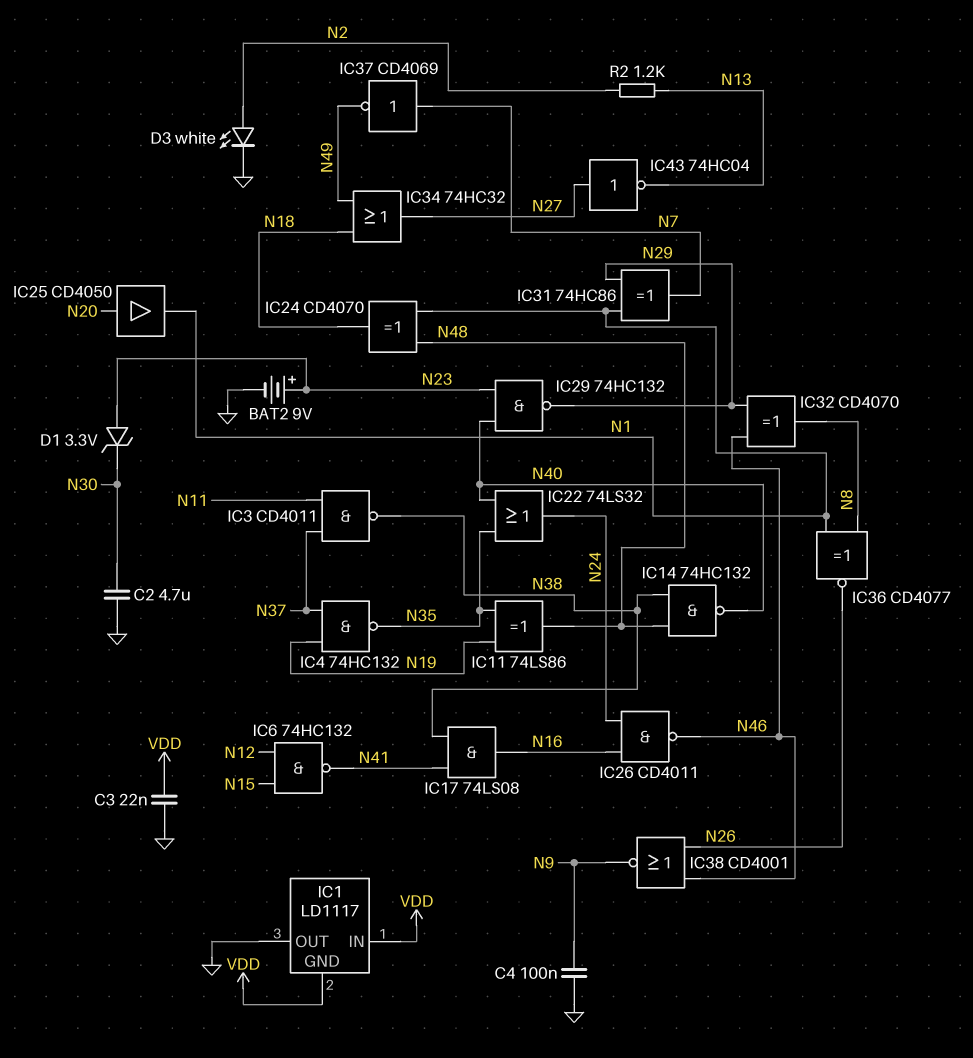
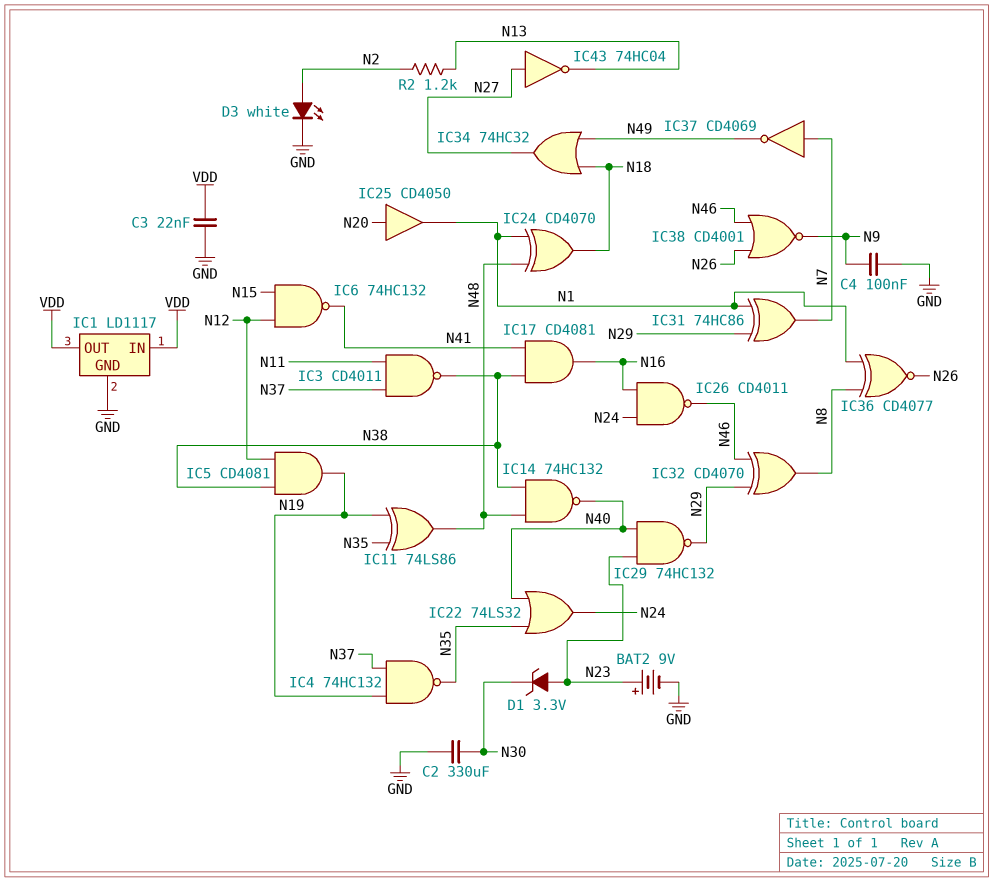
C2: 4.7uF (GND, N30) -> 330uF (GND, N30)
IC1 pin GND: VDD -> GND
IC1 pin OUT: GND -> VDD
IC5: none -> AND CD4081 (in N12, in N38, out N19)
IC17: AND 74LS08 (in N38, in N41, out N16) -> AND CD4081 (in N38, in N41, out N16)

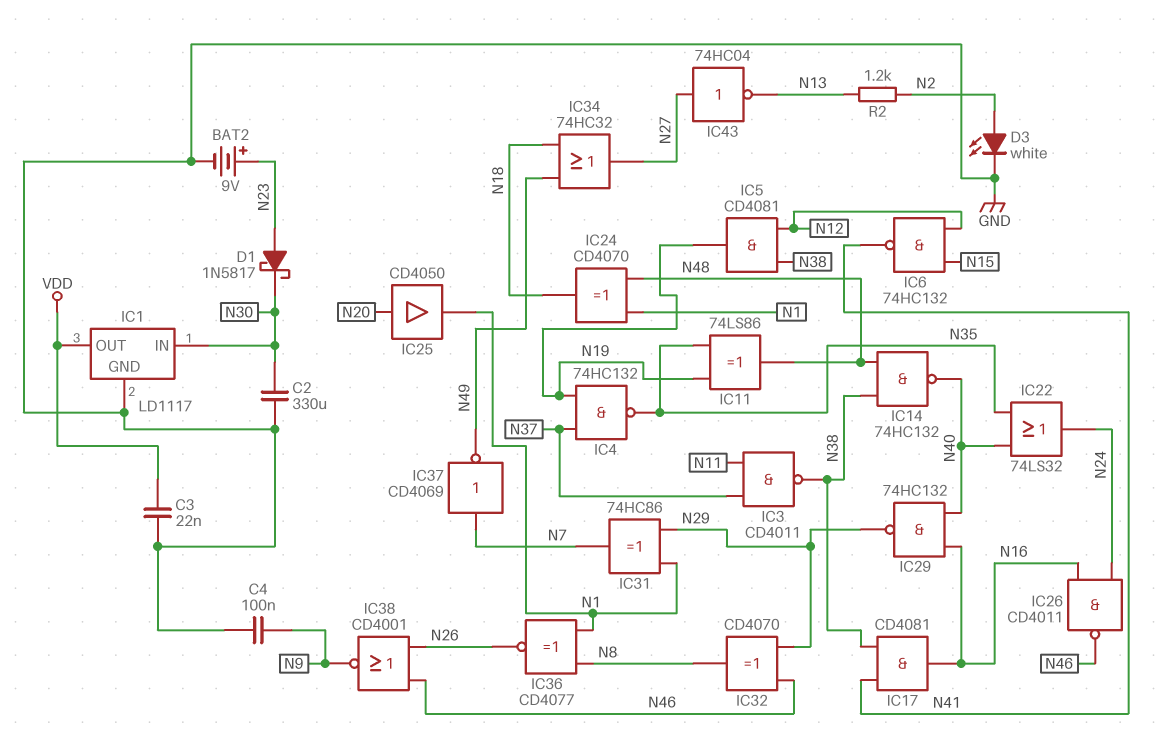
D1: zener 3.3V (A N23, K N30) -> schottky 1N5817 (A N23, K N30)
IC1 pin IN: VDD -> N30
IC29: NAND 74HC132 (in N23, in N40, out N29) -> NAND 74HC132 (in N16, in N40, out N29)

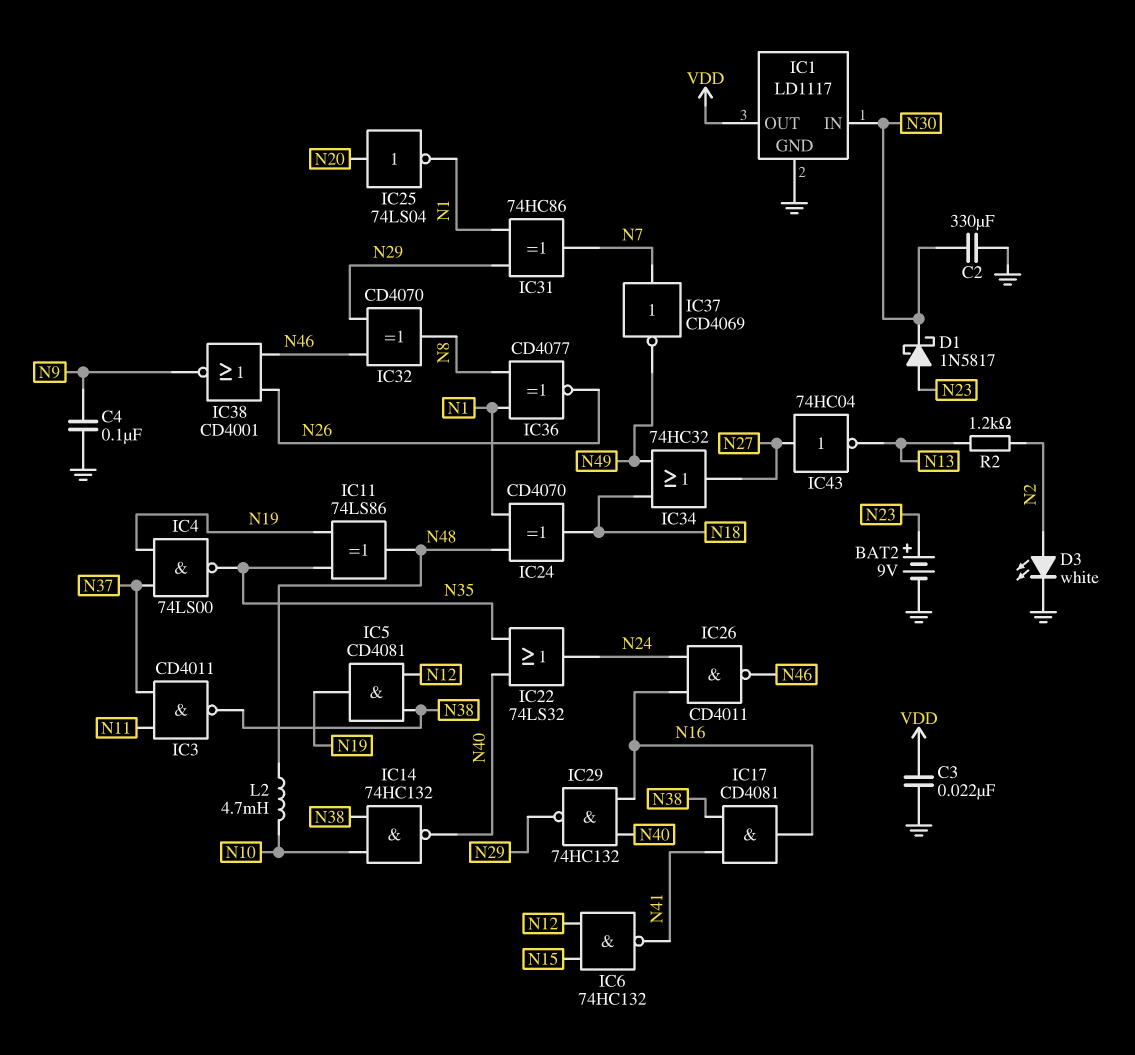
IC4: NAND 74HC132 (in N19, in N37, out N35) -> NAND 74LS00 (in N19, in N37, out N35)
IC14: NAND 74HC132 (in N38, in N48, out N40) -> NAND 74HC132 (in N10, in N38, out N40)
IC25: buffer CD4050 (in N20, out N1) -> NOT 74LS04 (in N20, out N1)
L2: none -> 4.7mH (N10, N48)

